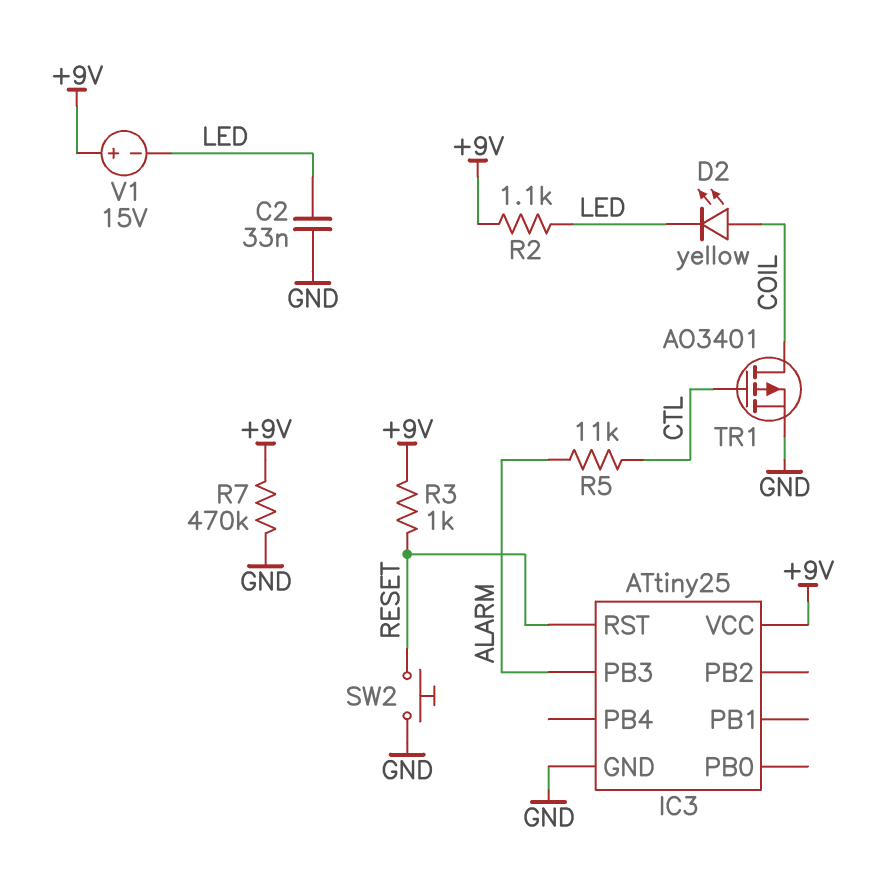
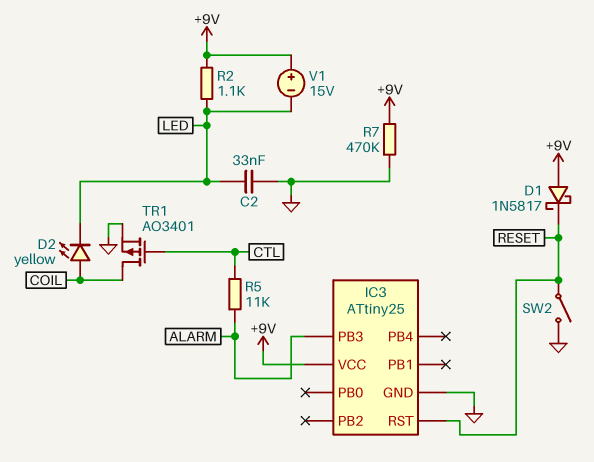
D1: none -> schottky 1N5817 (A +9V, K RESET)
R3: 1k (+9V, RESET) -> none
SW2: button (GND, RESET) -> switch (GND, RESET)

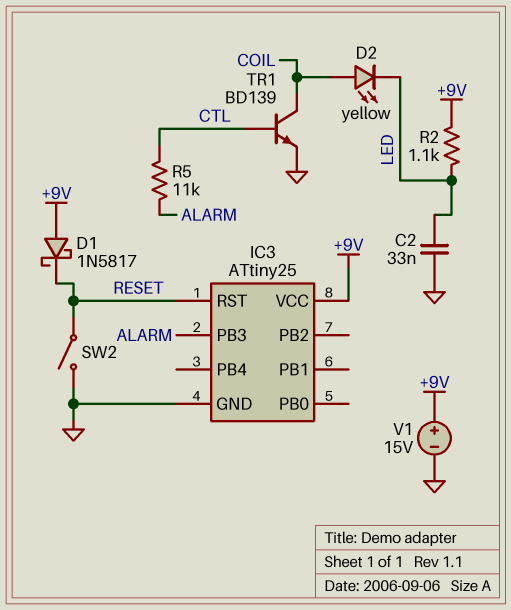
R7: 470k (+9V, GND) -> none
TR1: PMOS AO3401 (G CTL, D COIL, S GND) -> NPN BD139 (B CTL, C COIL, E GND)
V1: 15V (plus +9V, minus LED) -> 15V (plus +9V, minus GND)

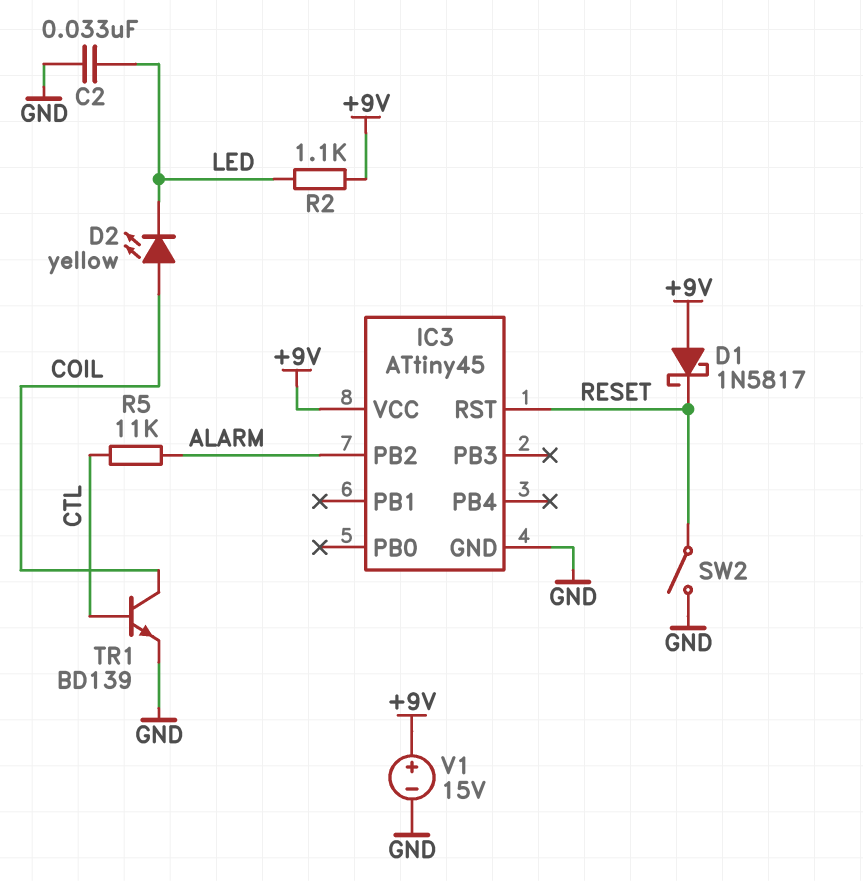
IC3: ATtiny25 -> ATtiny45
IC3 pin PB2: none -> ALARM
IC3 pin PB3: ALARM -> none

